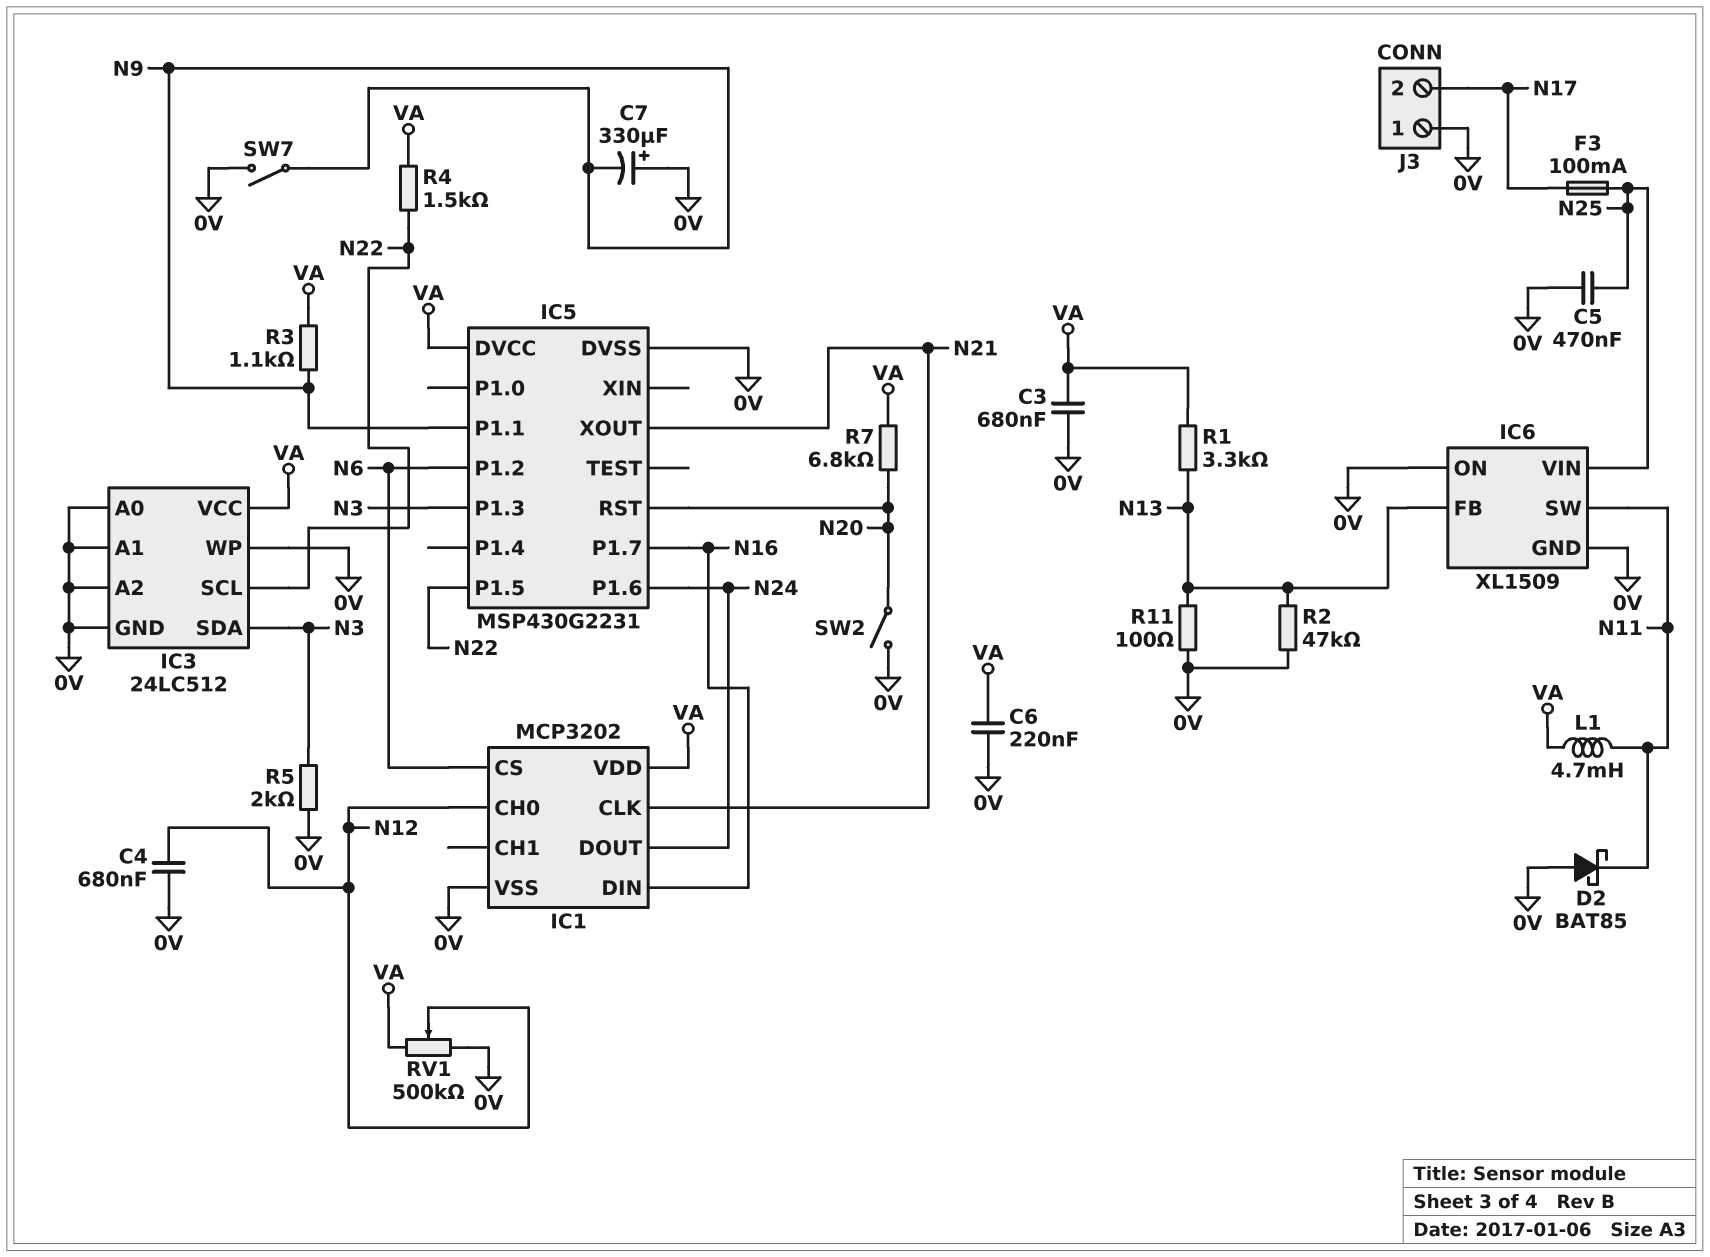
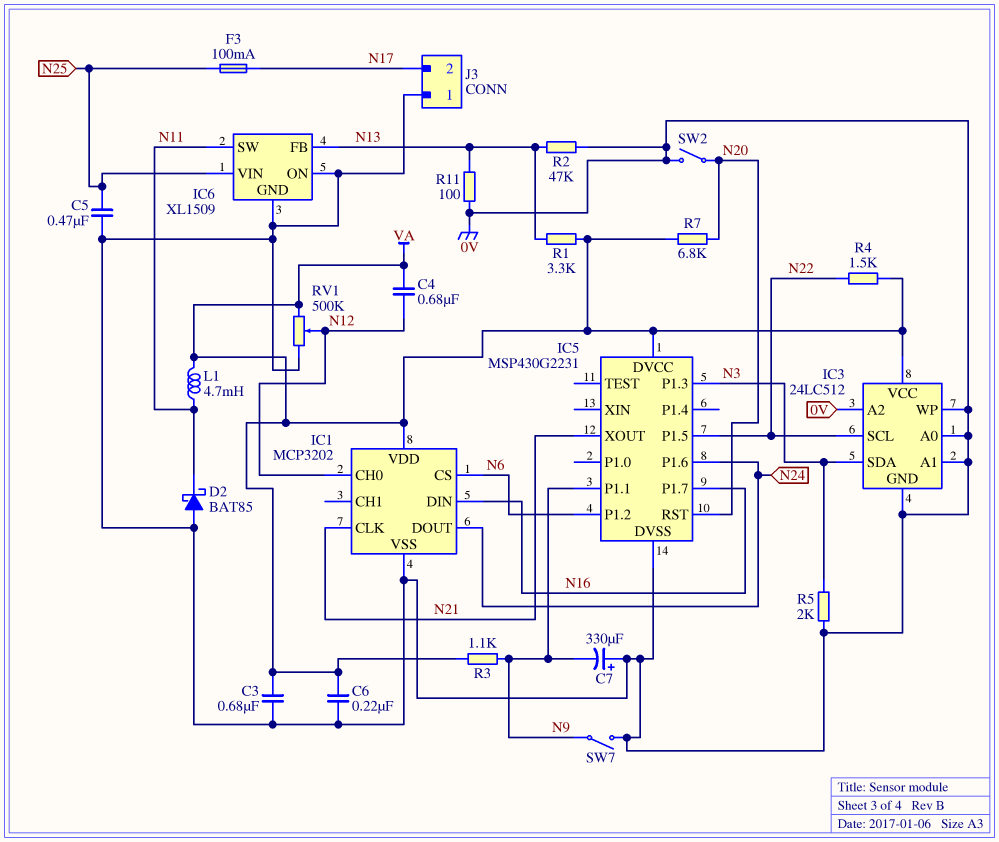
C4: 680nF (0V, N12) -> 680nF (N12, VA)

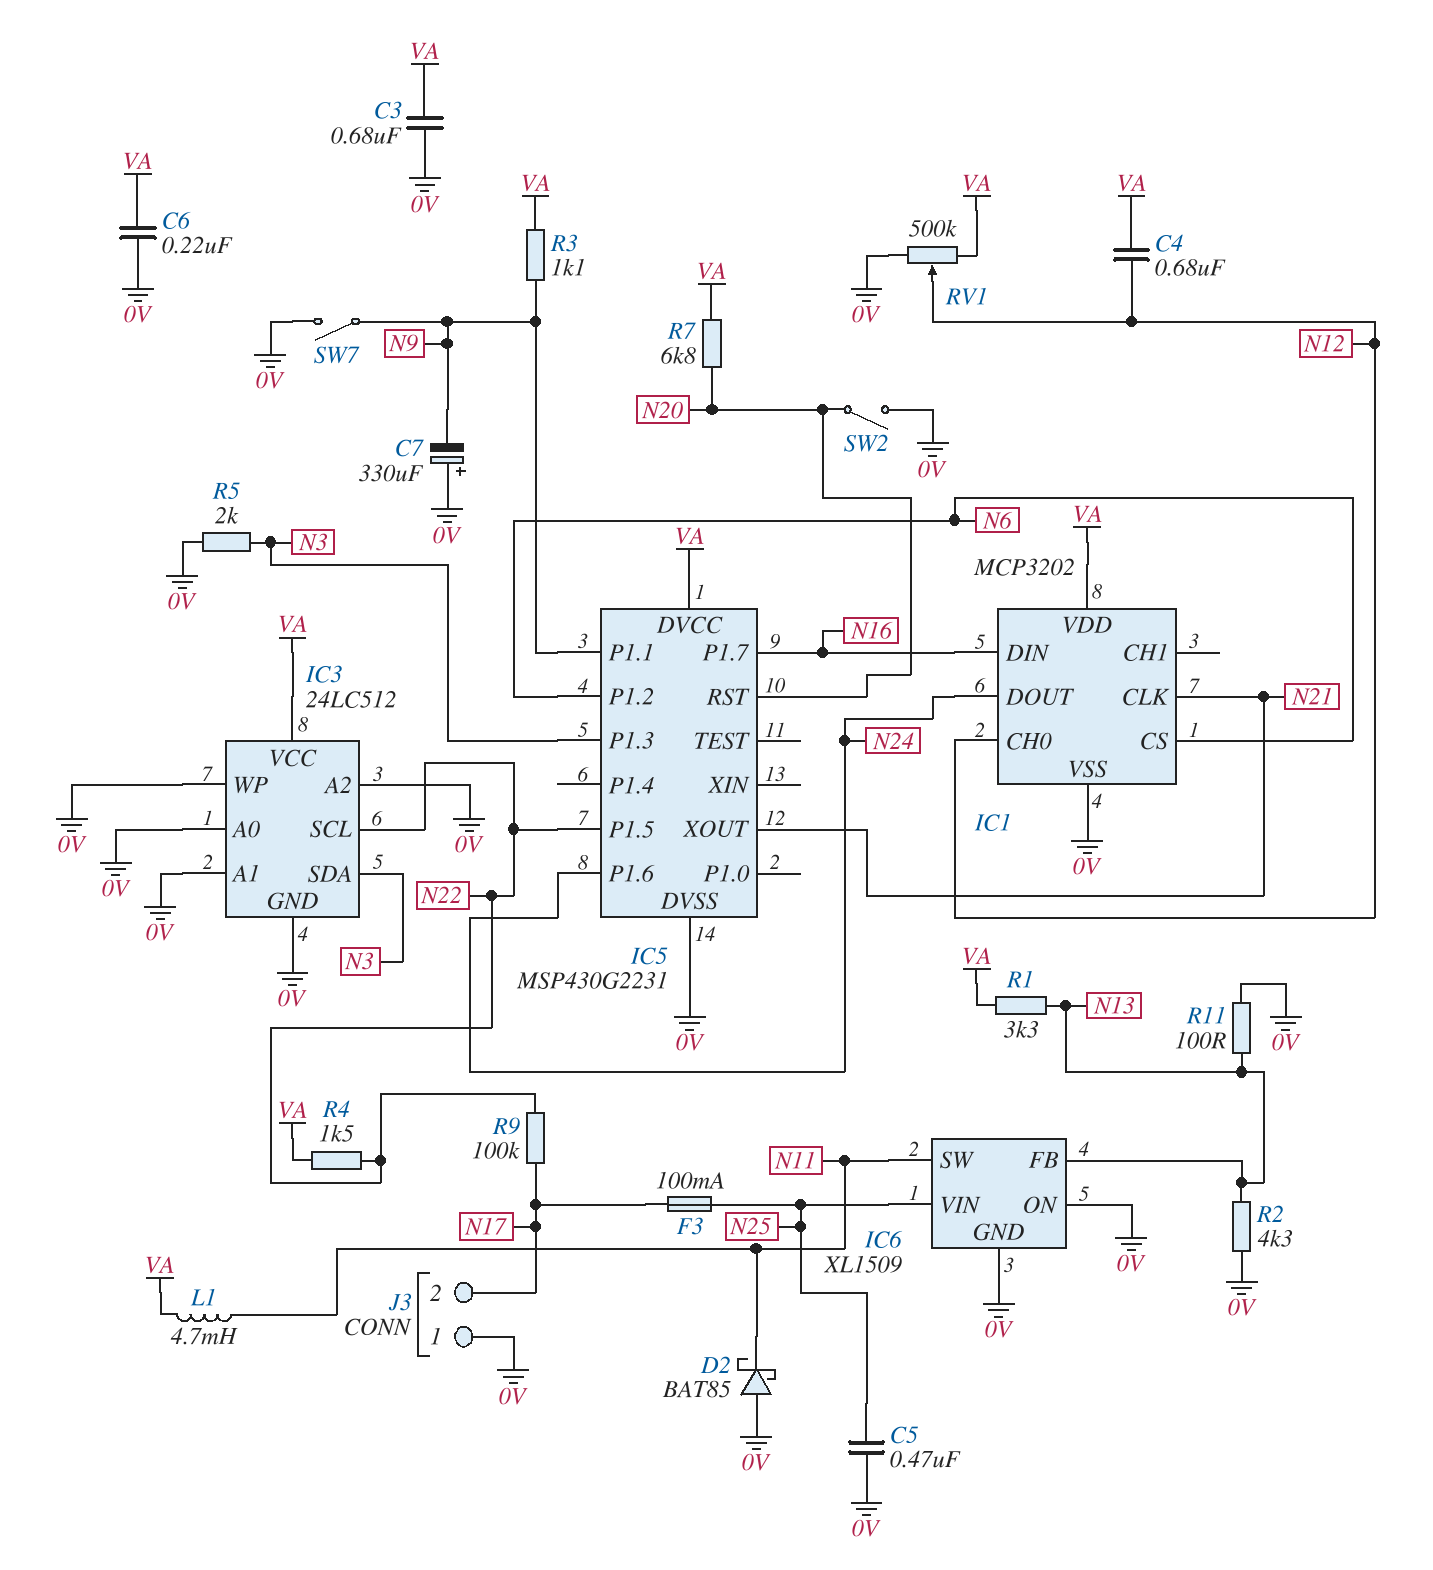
R2: 47k (0V, N13) -> 4.3k (0V, N13)
R9: none -> 100k (N17, N22)

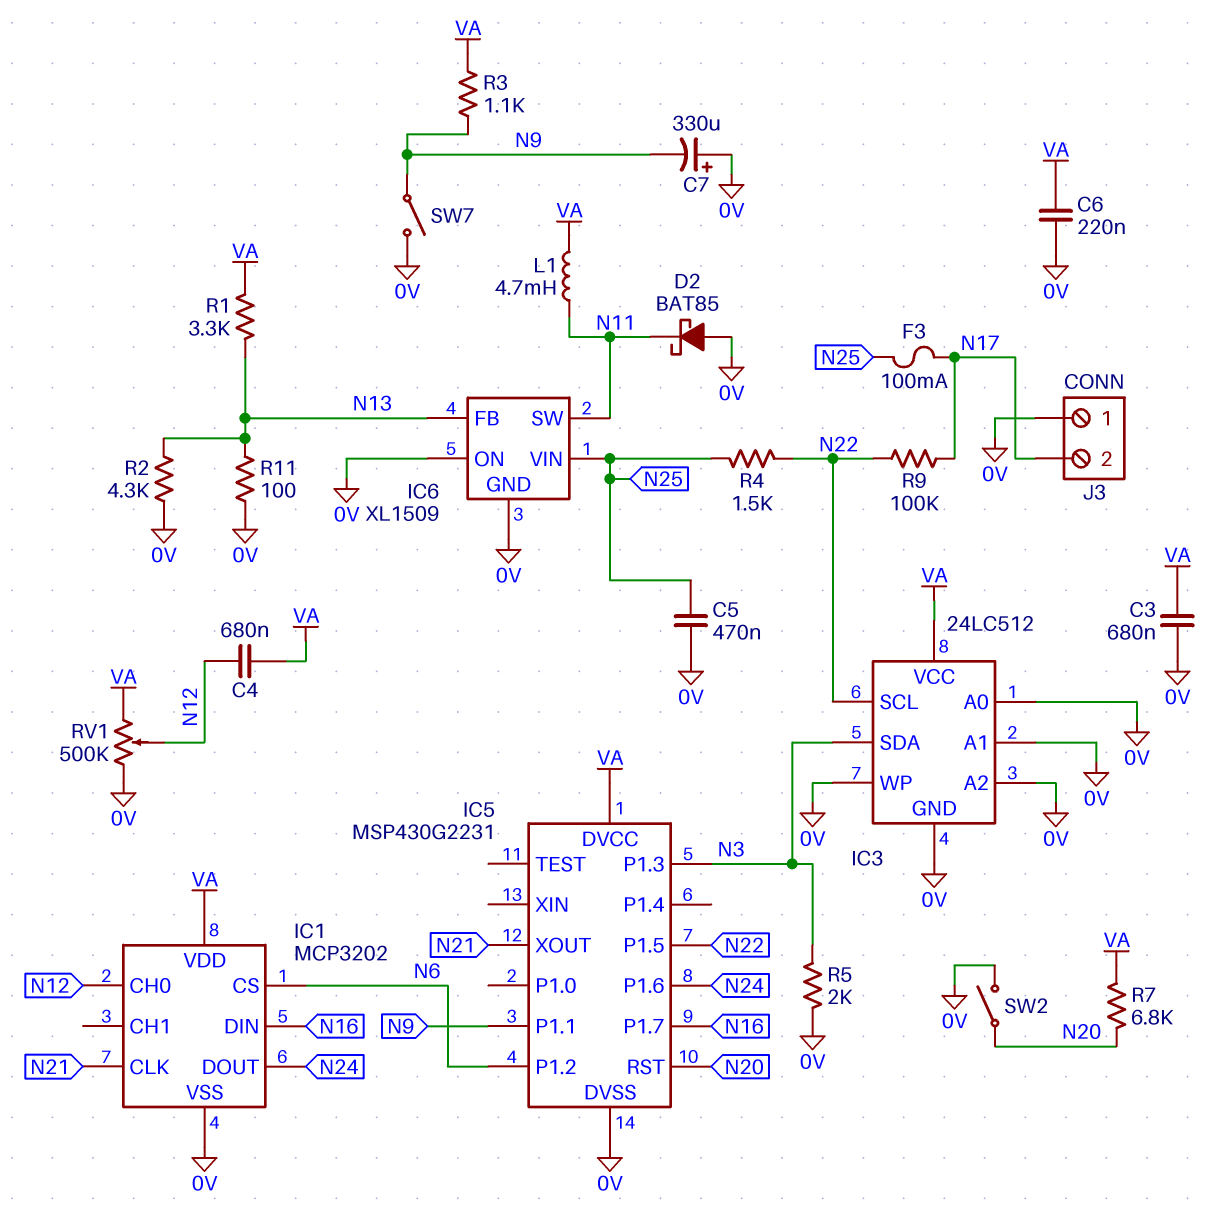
R4: 1.5k (N22, VA) -> 1.5k (N22, N25)

